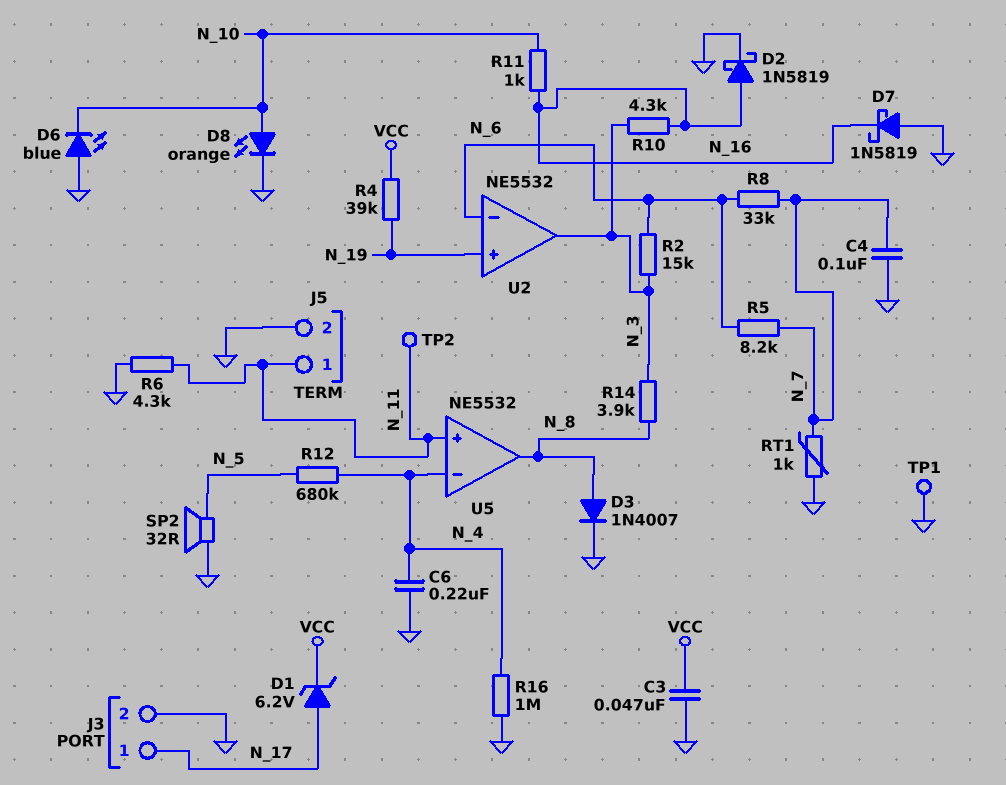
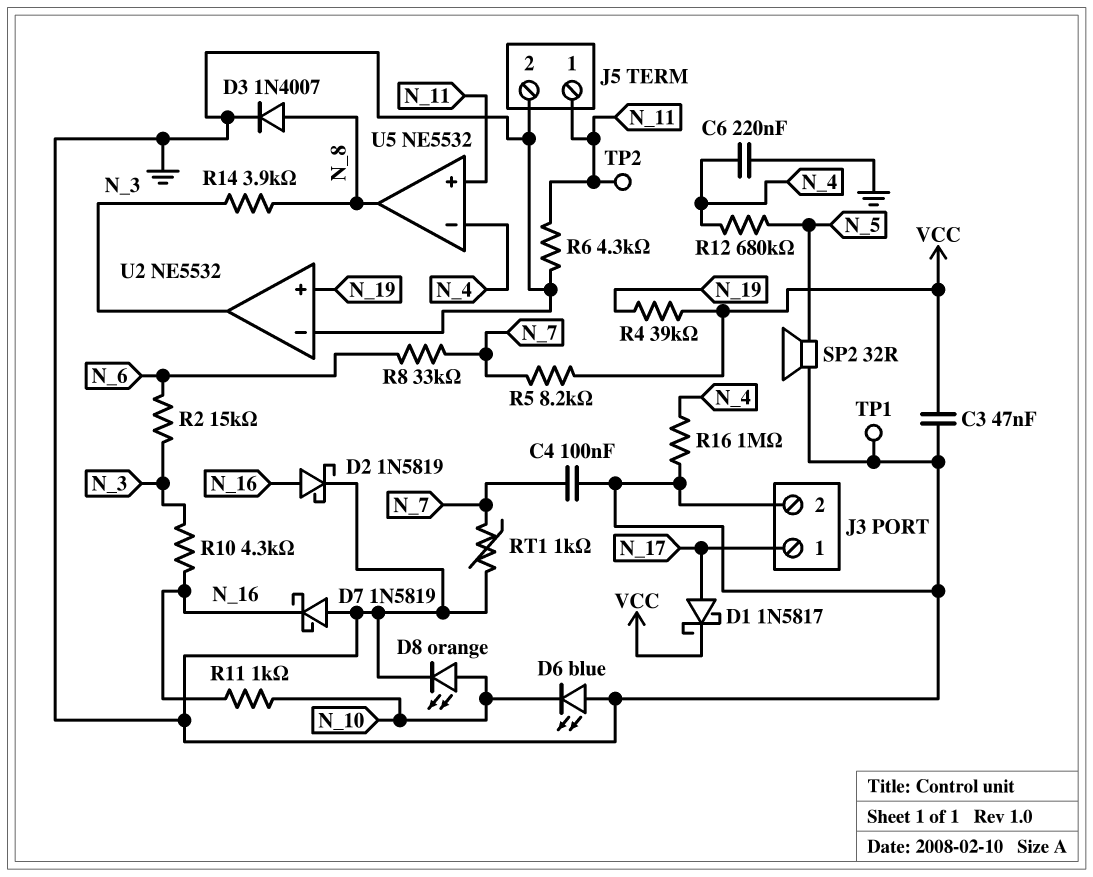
D1: zener 6.2V (A N_17, K VCC) -> schottky 1N5817 (A N_17, K VCC)
R5: 8.2k (N_6, N_7) -> 8.2k (N_7, VCC)
U2 pin in-: N_6 -> GND

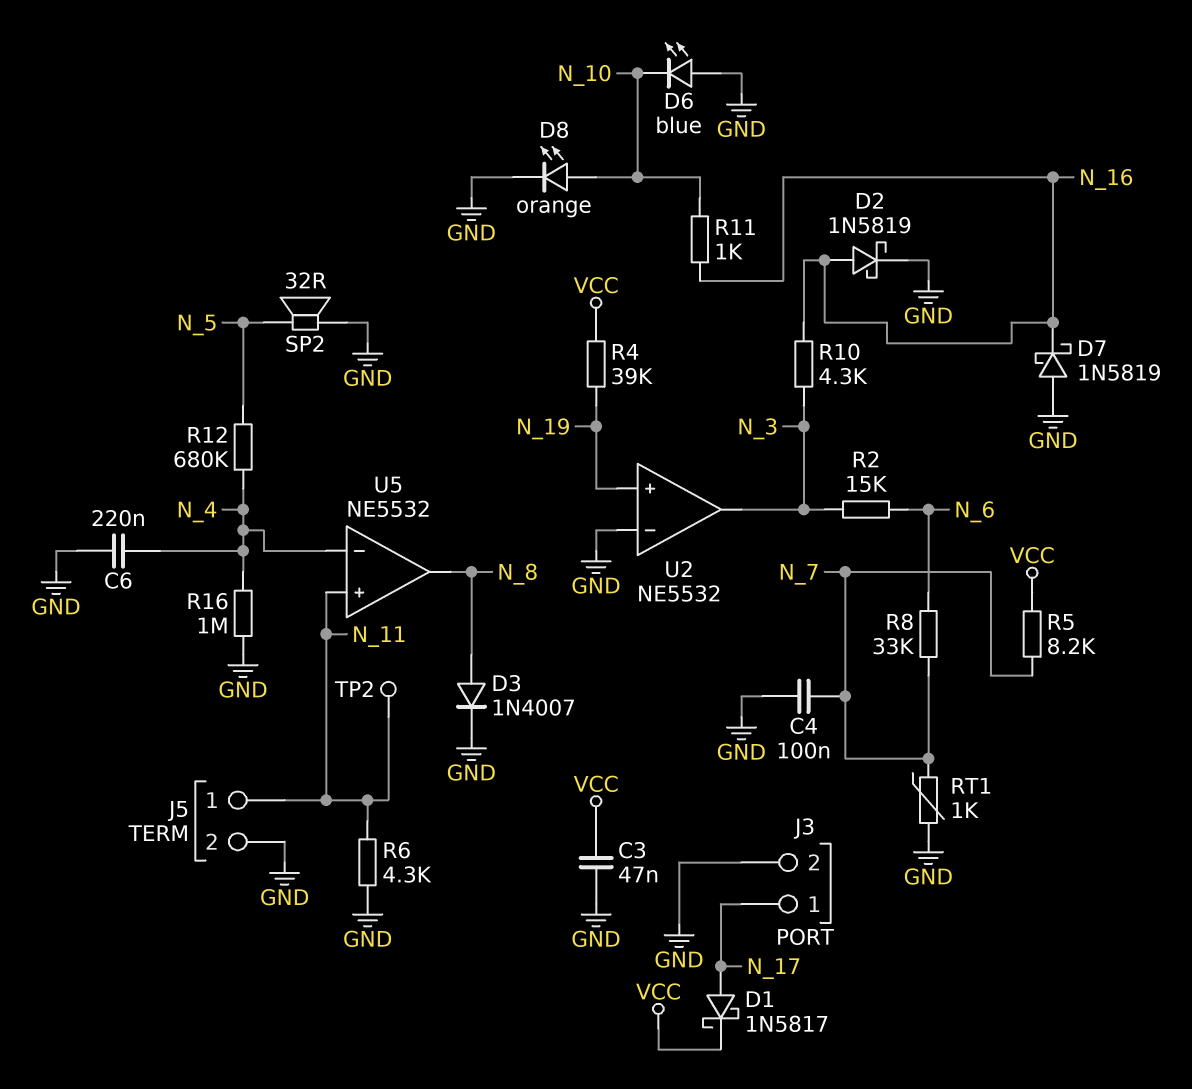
R14: 3.9k (N_3, N_8) -> none
TP1: test point (GND) -> none

